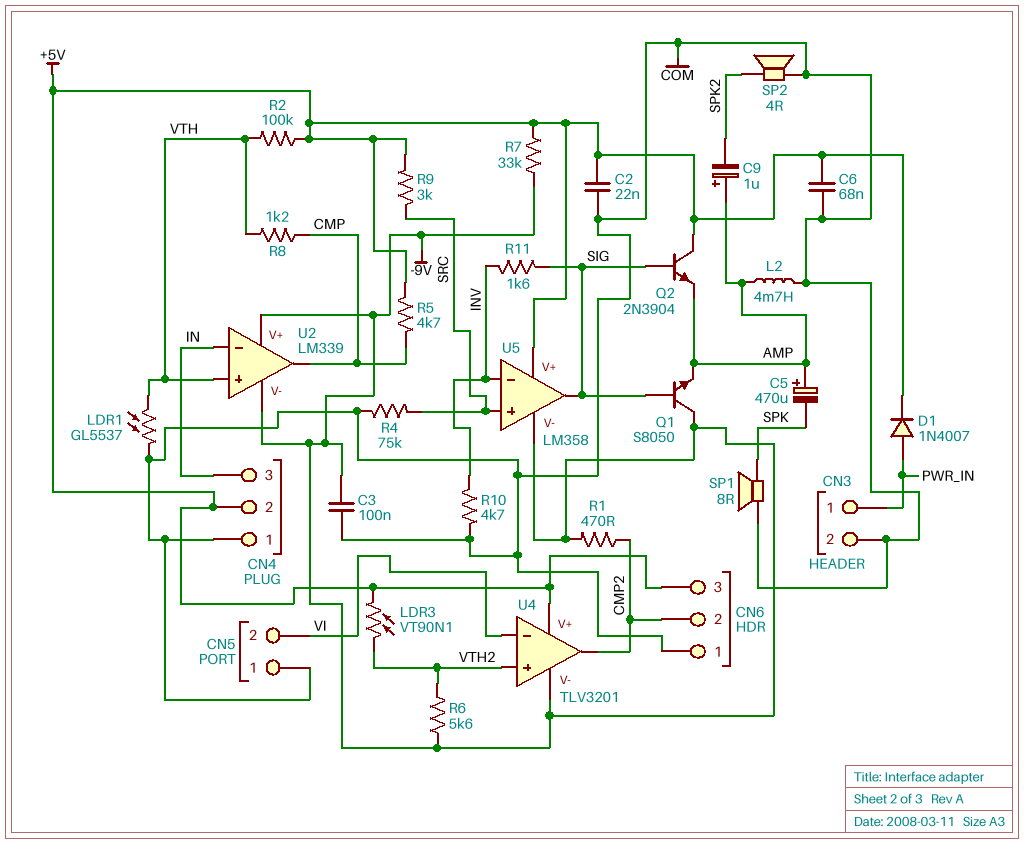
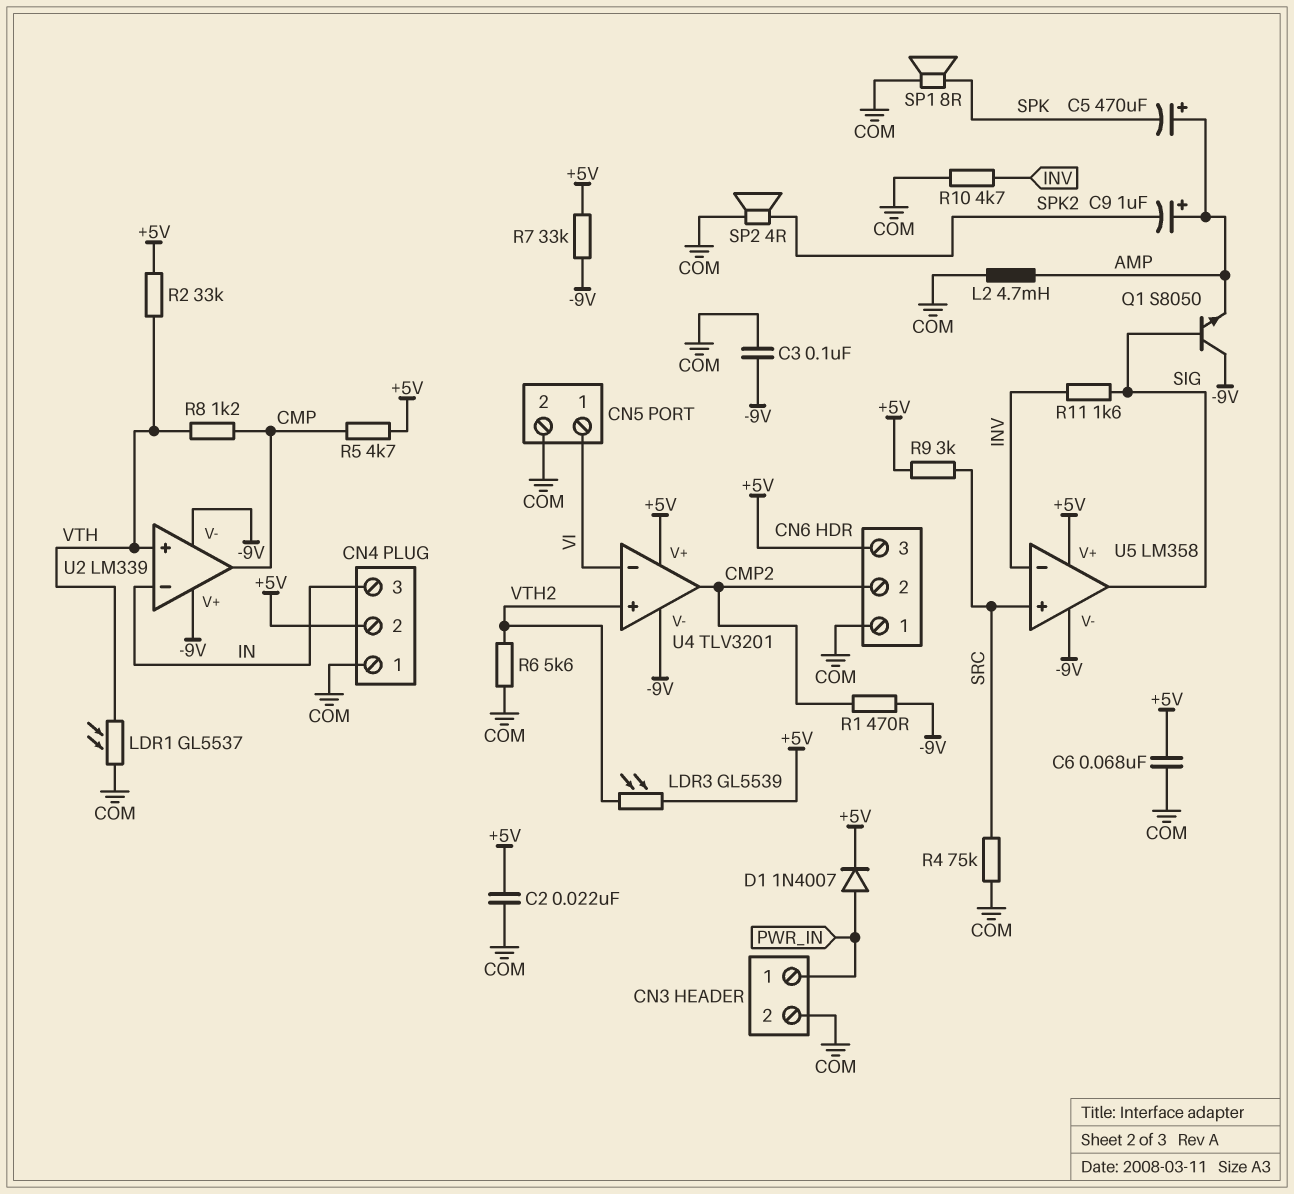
CN5 pin 1: COM -> VI
CN5 pin 2: VI -> COM
LDR3: VT90N1 (+5V, VTH2) -> GL5539 (+5V, VTH2)
Q2: NPN 2N3904 (B SIG, C +5V, E AMP) -> none
R2: 100k (+5V, VTH) -> 33k (+5V, VTH)
R6: 5.6k (-9V, VTH2) -> 5.6k (COM, VTH2)

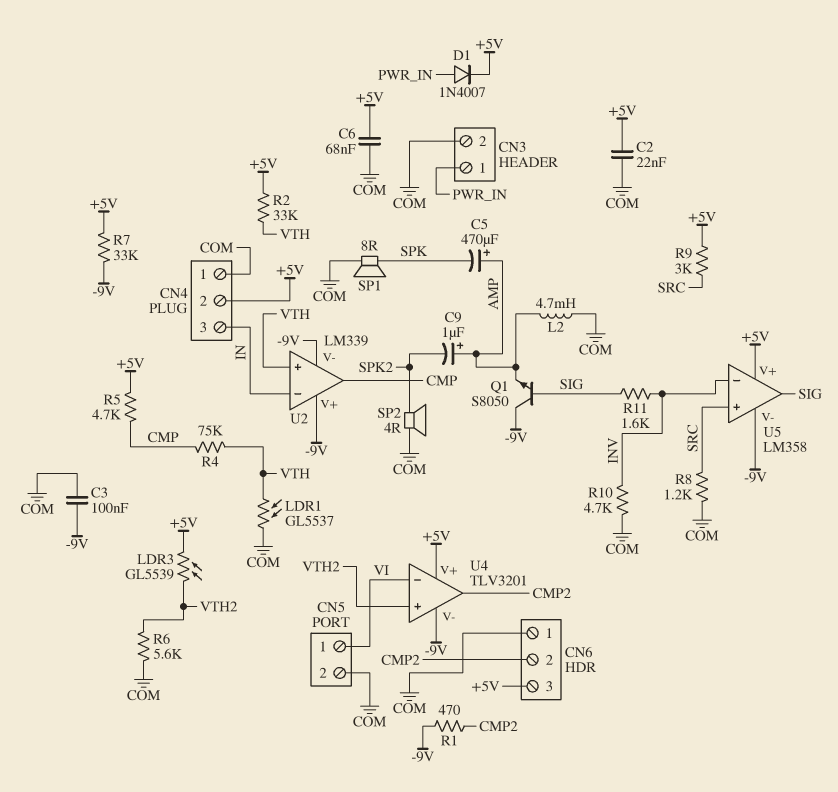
R4: 75k (COM, SRC) -> 75k (CMP, VTH)
R8: 1.2k (CMP, VTH) -> 1.2k (COM, SRC)

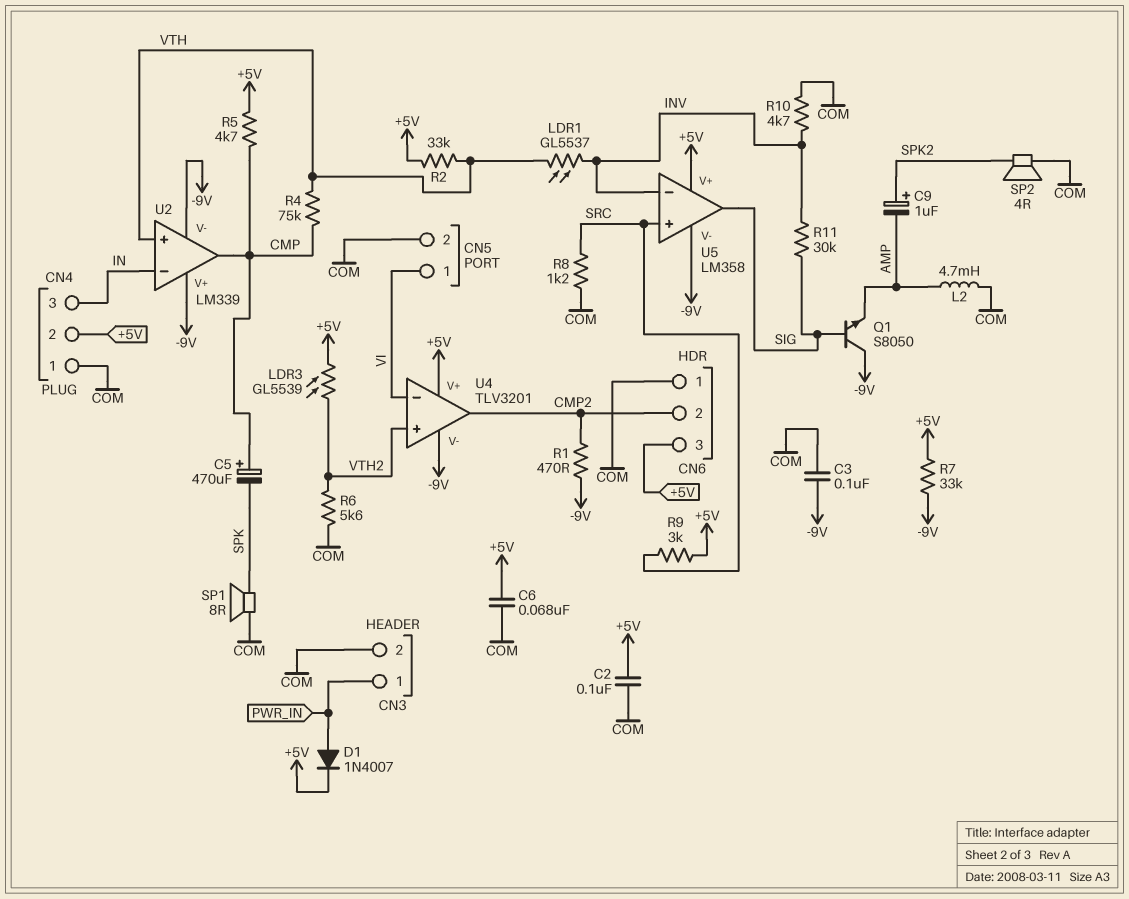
C2: 22nF (+5V, COM) -> 100nF (+5V, COM)
C5: 470uF (plus AMP, minus SPK) -> 470uF (plus CMP, minus SPK)
C9: 1uF (plus AMP, minus SPK2) -> 1uF (plus SPK2, minus AMP)
LDR1: GL5537 (COM, VTH) -> GL5537 (INV, VTH)
R11: 1.6k (INV, SIG) -> 30k (INV, SIG)

